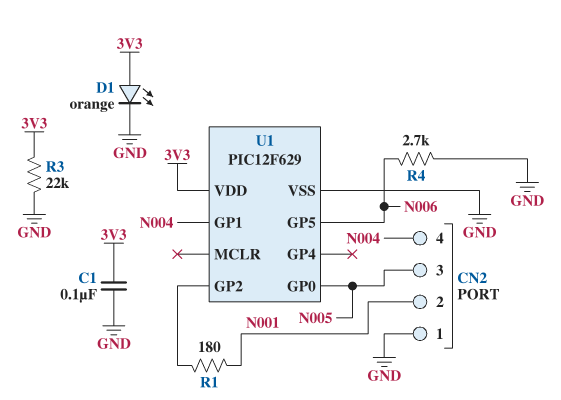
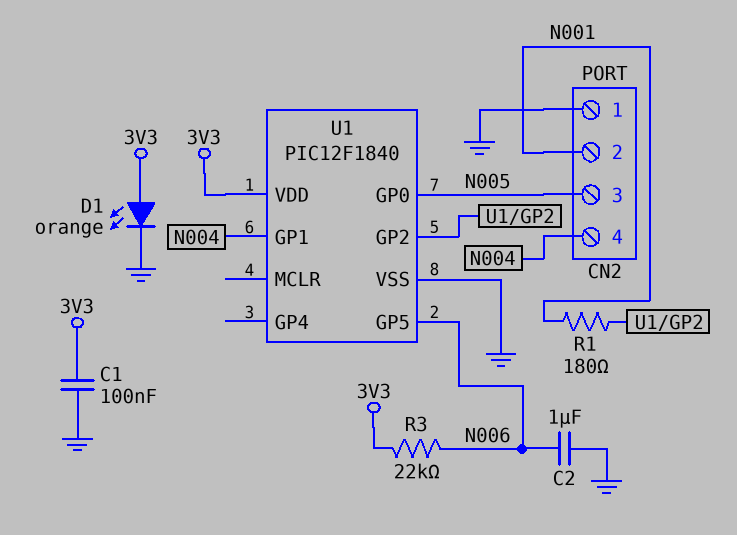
C2: none -> 1uF (GND, N006)
R3: 22k (3V3, GND) -> 22k (3V3, N006)
R4: 2.7k (GND, N006) -> none
U1: PIC12F629 -> PIC12F1840

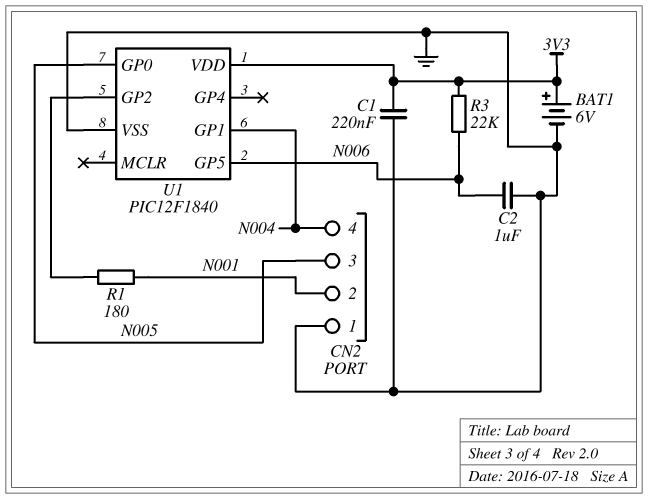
BAT1: none -> 6V (plus 3V3, minus GND)
C1: 100nF (3V3, GND) -> 220nF (3V3, GND)
D1: LED orange (A 3V3, K GND) -> none

